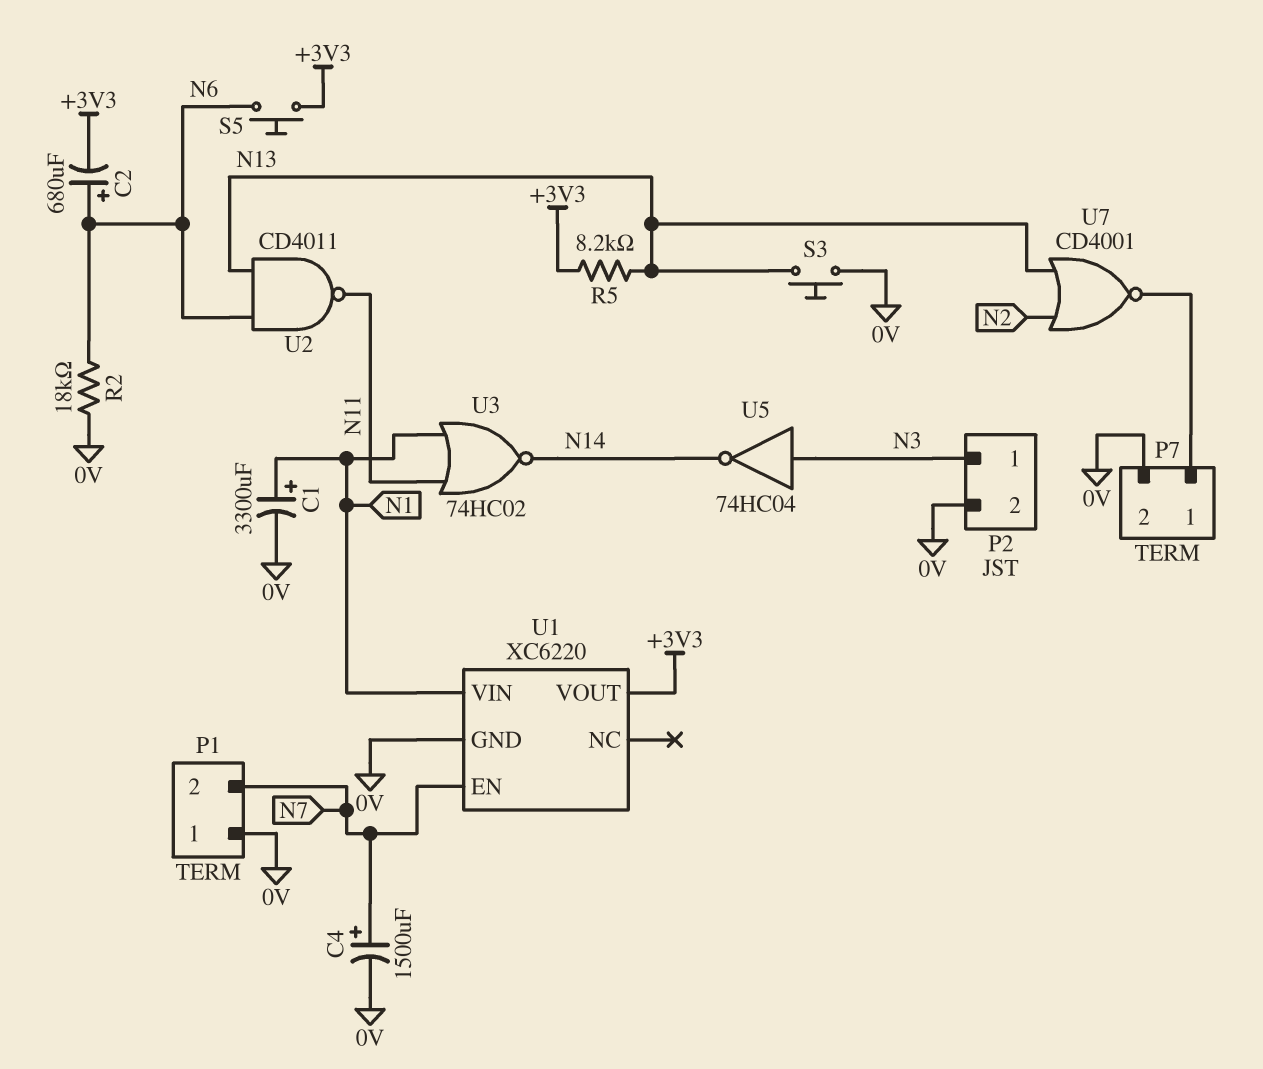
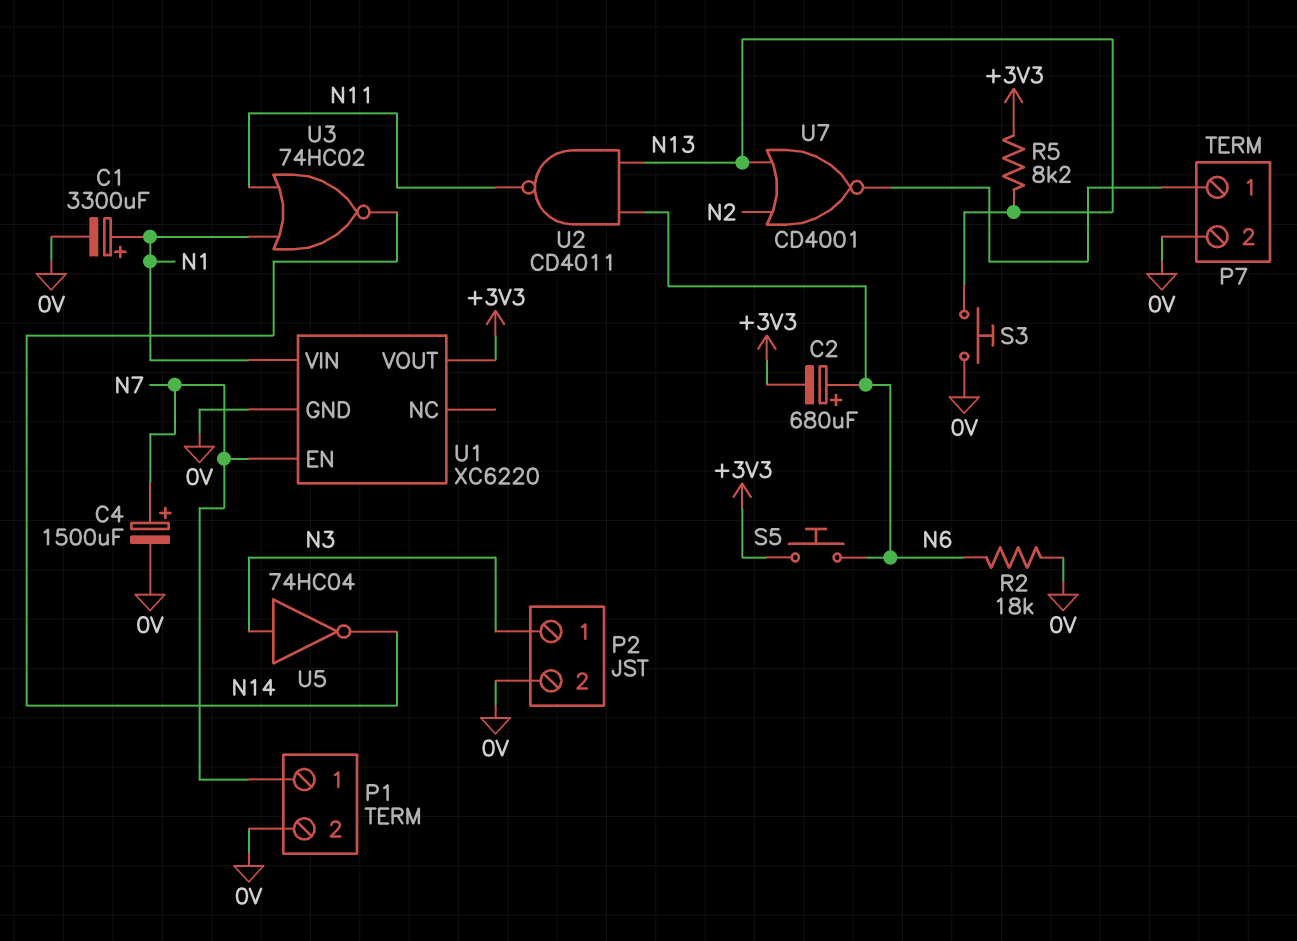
P1 pin 1: 0V -> N7
P1 pin 2: N7 -> 0V

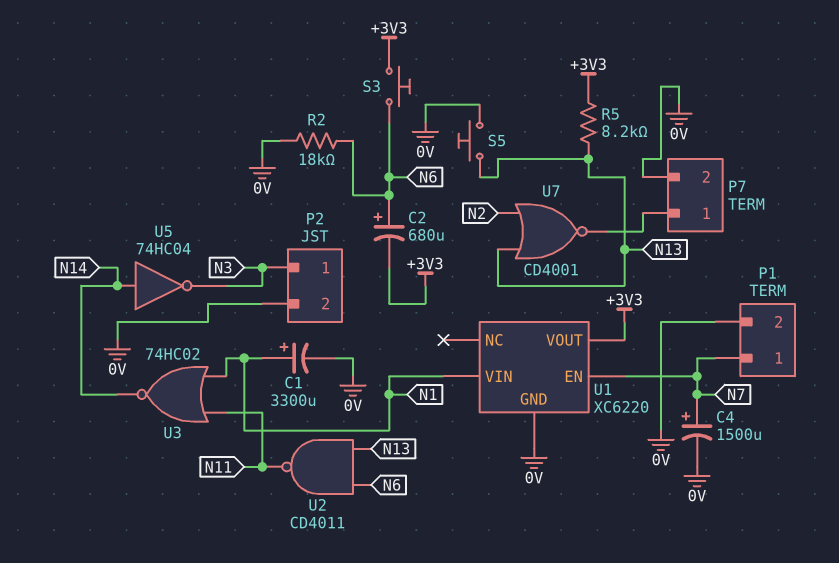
S3: button (0V, N13) -> button (+3V3, N6)
S5: button (+3V3, N6) -> button (0V, N13)
U5: NOT 74HC04 (in N3, out N14) -> NOT 74HC04 (in N14, out N3)

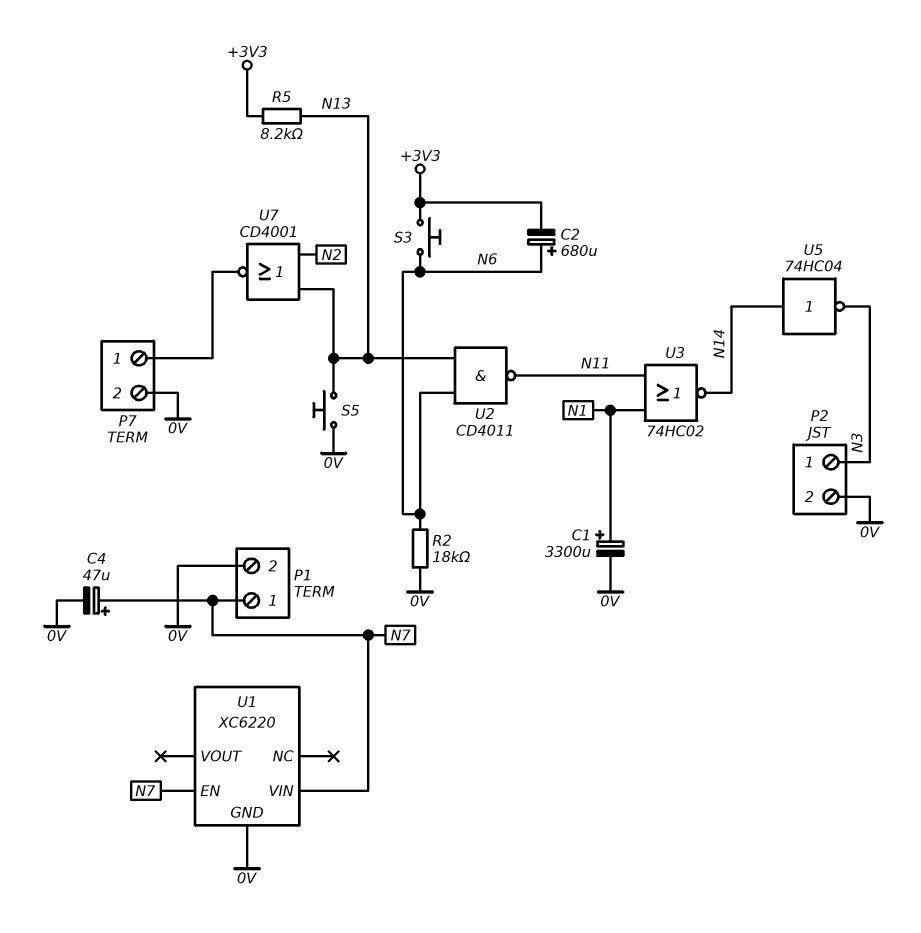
C4: 1500uF (plus N7, minus 0V) -> 47uF (plus N7, minus 0V)
U1 pin VIN: N1 -> N7
U1 pin VOUT: +3V3 -> none

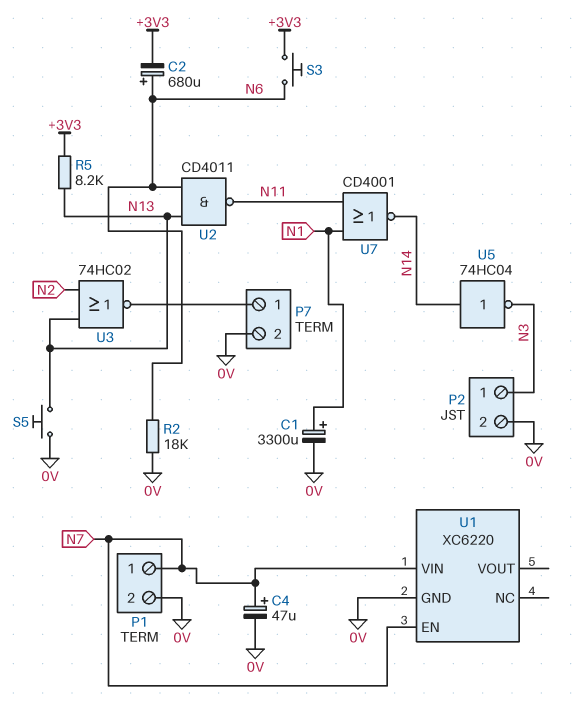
U3: NOR 74HC02 (in N1, in N11, out N14) -> NOR 74HC02 (in N2, in N13, out P7/1)
U7: NOR CD4001 (in N2, in N13, out P7/1) -> NOR CD4001 (in N1, in N11, out N14)

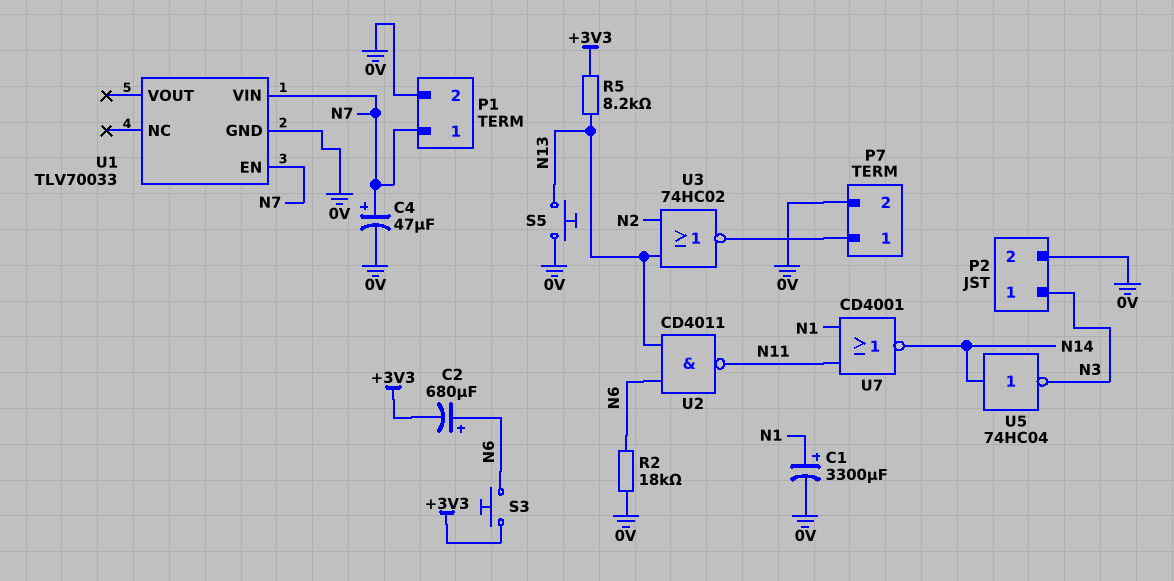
U1: XC6220 -> TLV70033

